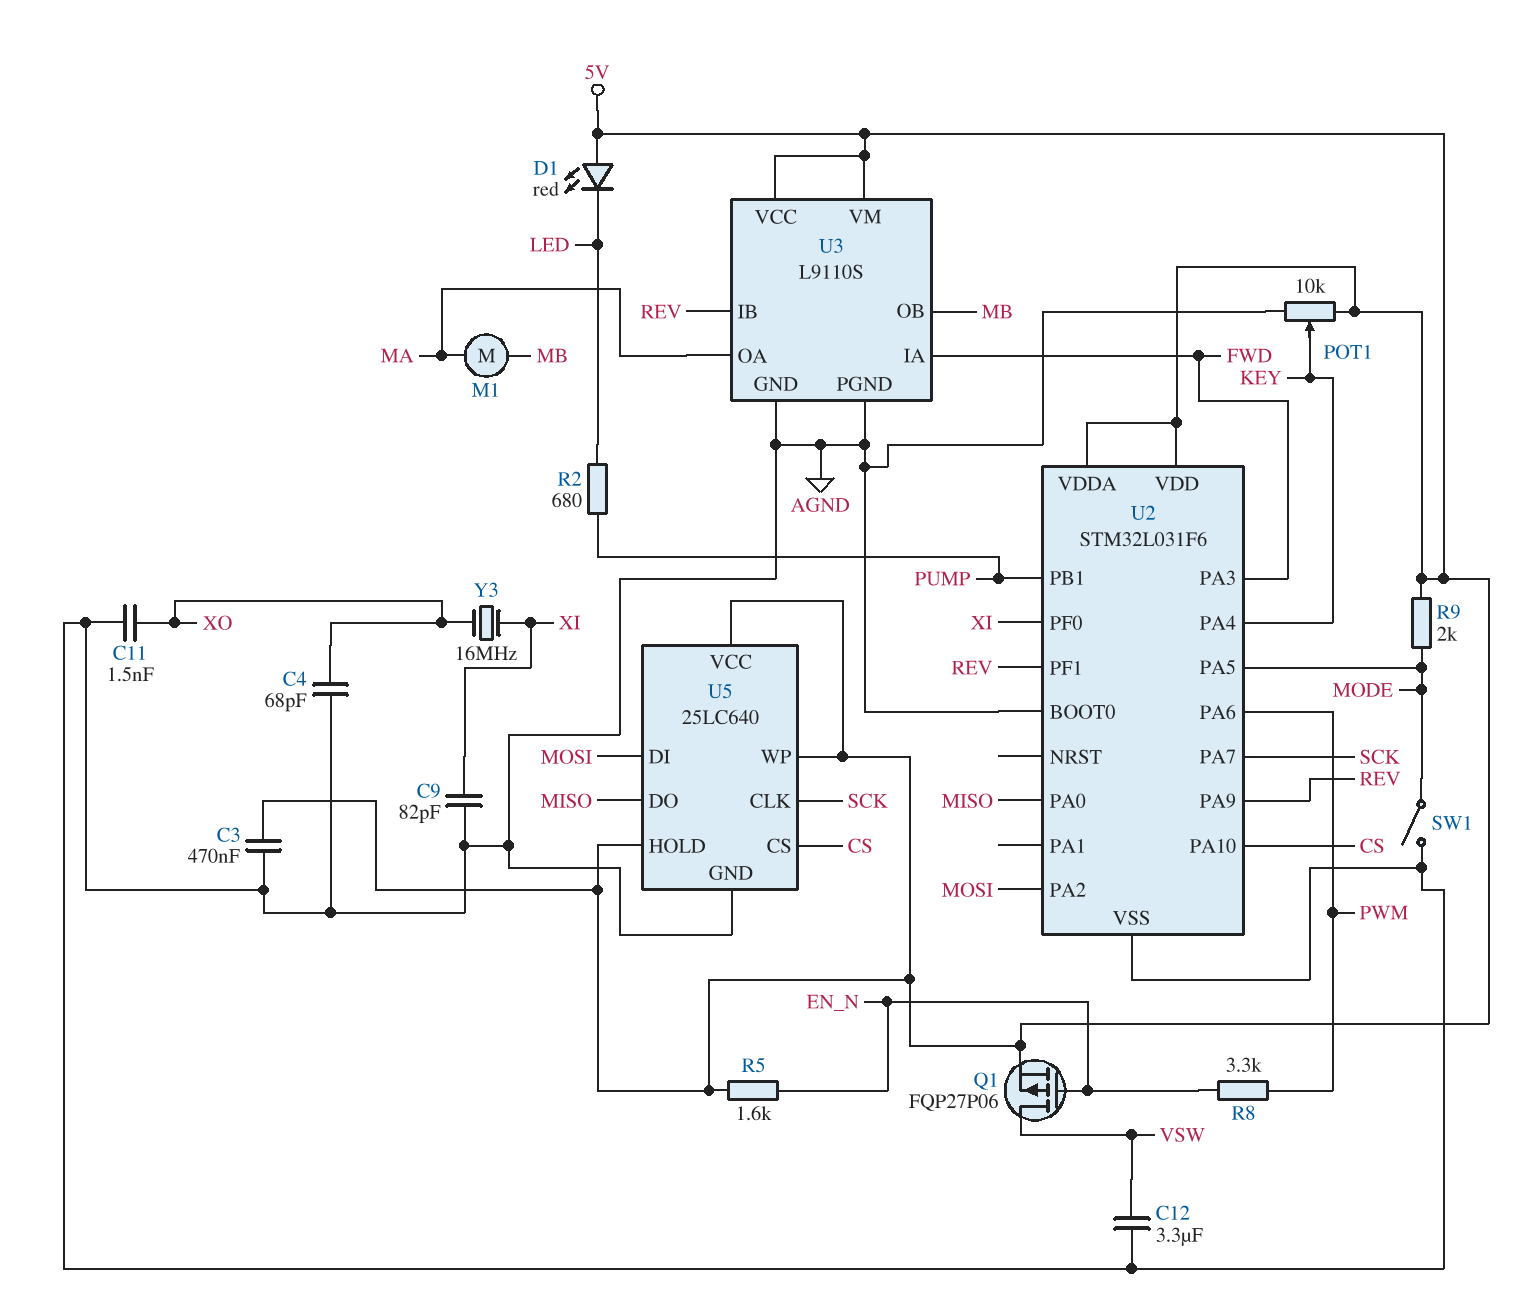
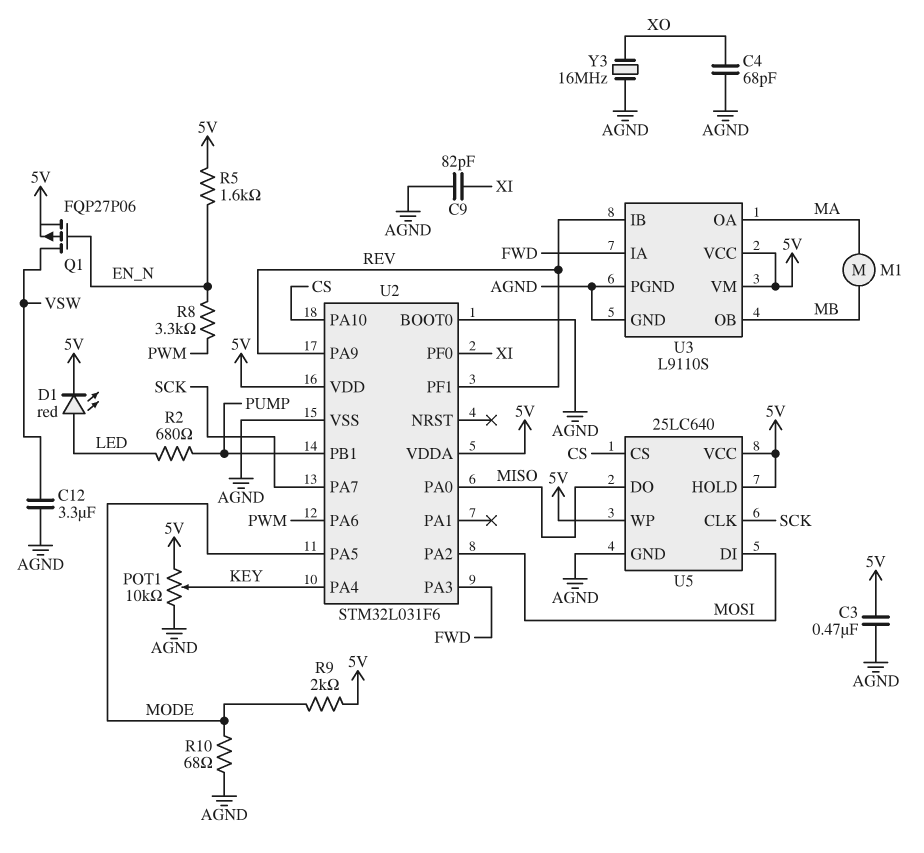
C11: 1.5nF (AGND, XO) -> none
D1: LED red (A 5V, K LED) -> LED red (A LED, K 5V)
R10: none -> 68 (AGND, MODE)
SW1: switch (AGND, MODE) -> none
Y3: 16MHz (XI, XO) -> 16MHz (AGND, XO)

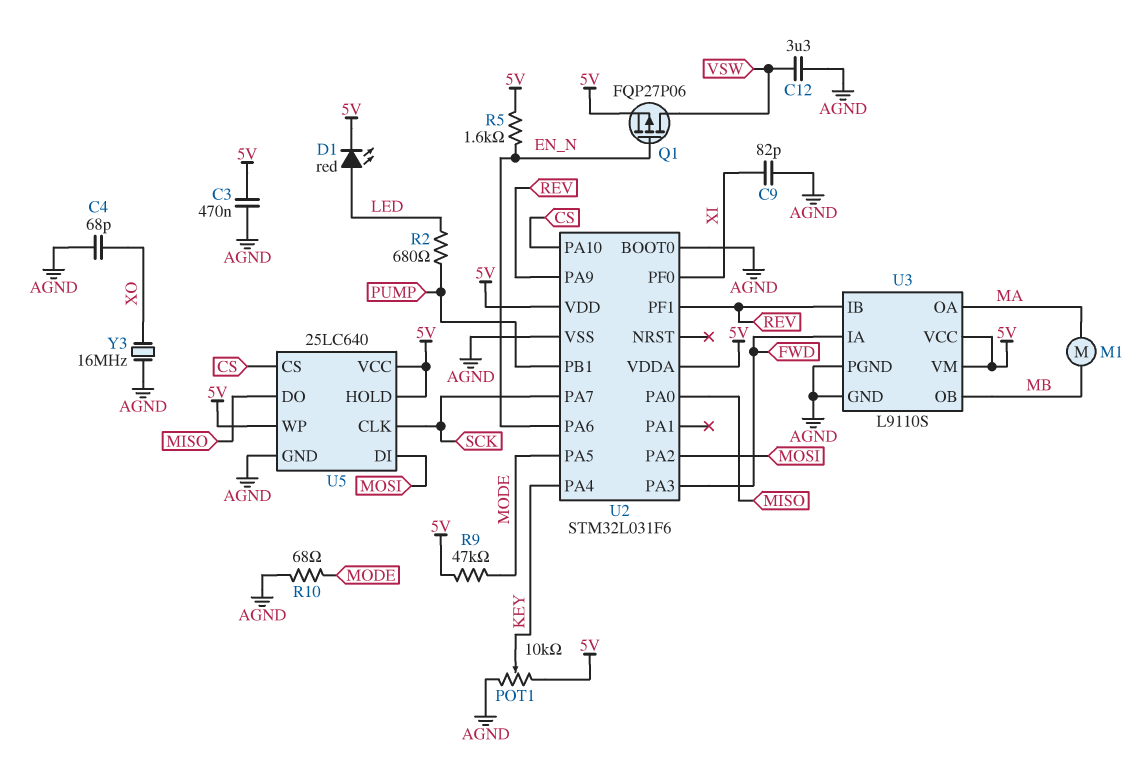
R8: 3.3k (EN_N, PWM) -> none
R9: 2k (5V, MODE) -> 47k (5V, MODE)
U2 pin PA6: PWM -> EN_N

